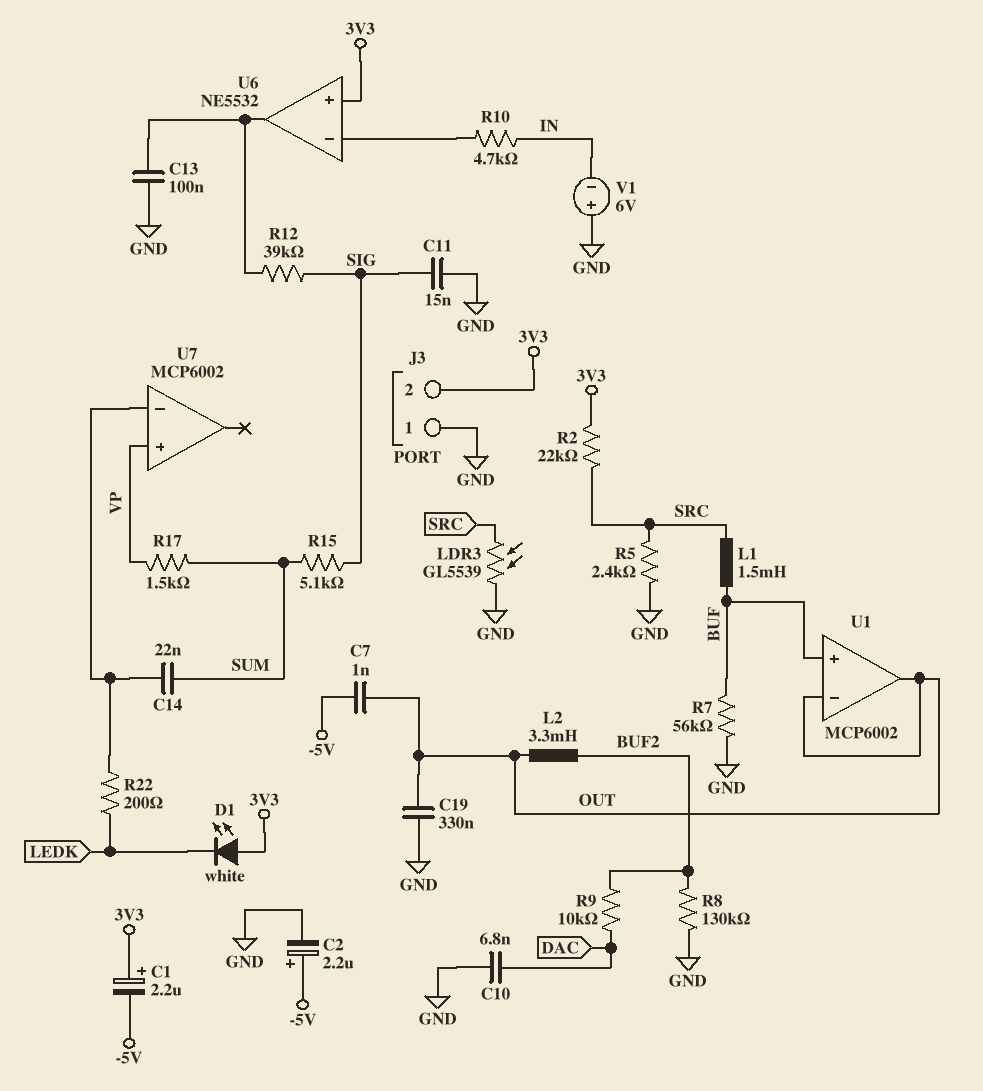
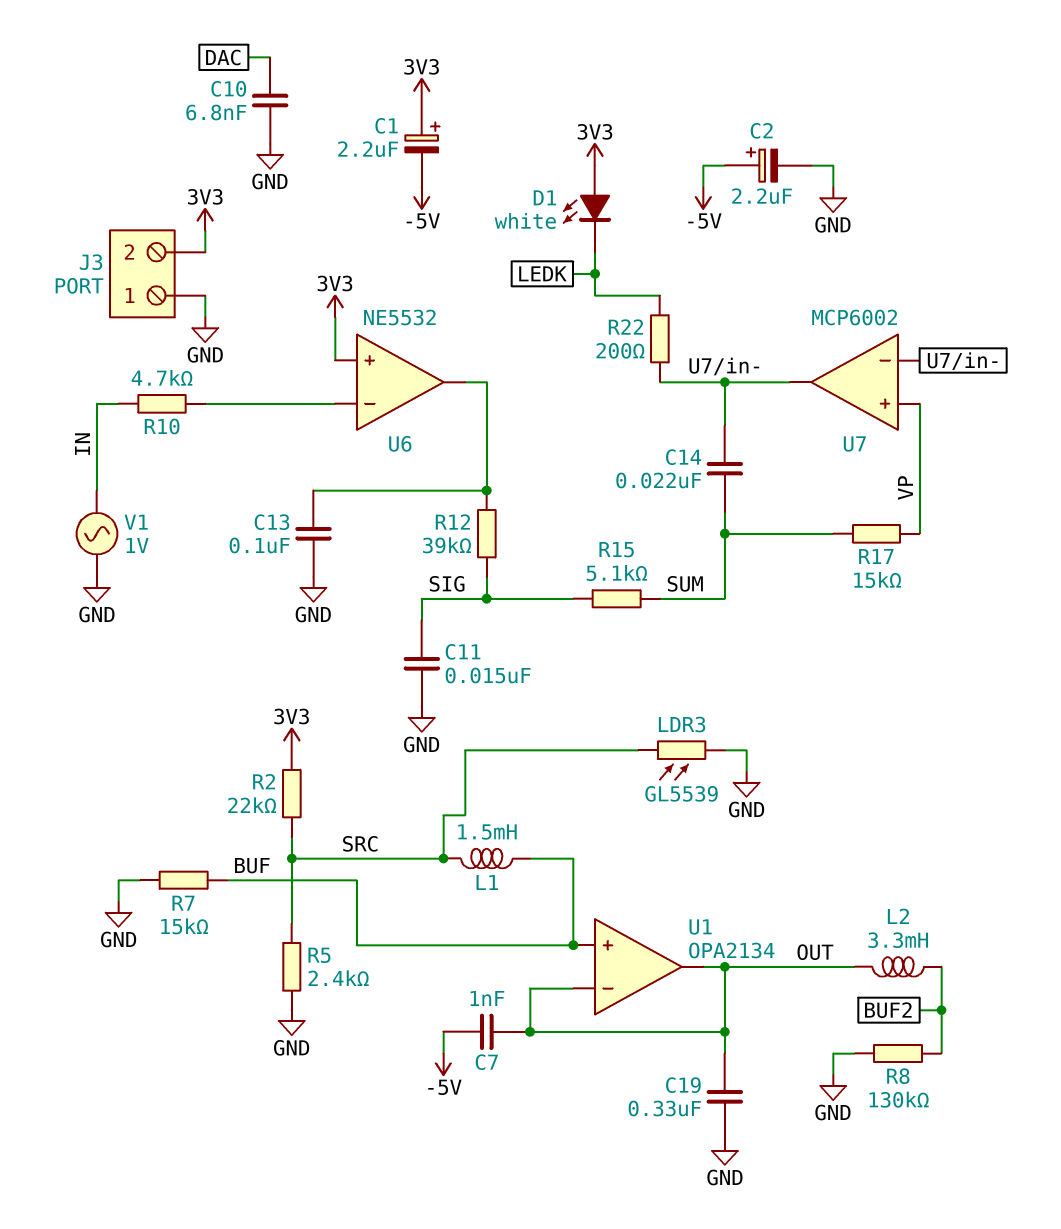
R7: 56k (BUF, GND) -> 15k (BUF, GND)
R9: 10k (BUF2, DAC) -> none
R17: 1.5k (SUM, VP) -> 15k (SUM, VP)
U1: MCP6002 -> OPA2134
U7 pin out: none -> U7/in-
V1: 6V (plus GND, minus IN) -> AC 1V (GND, IN)

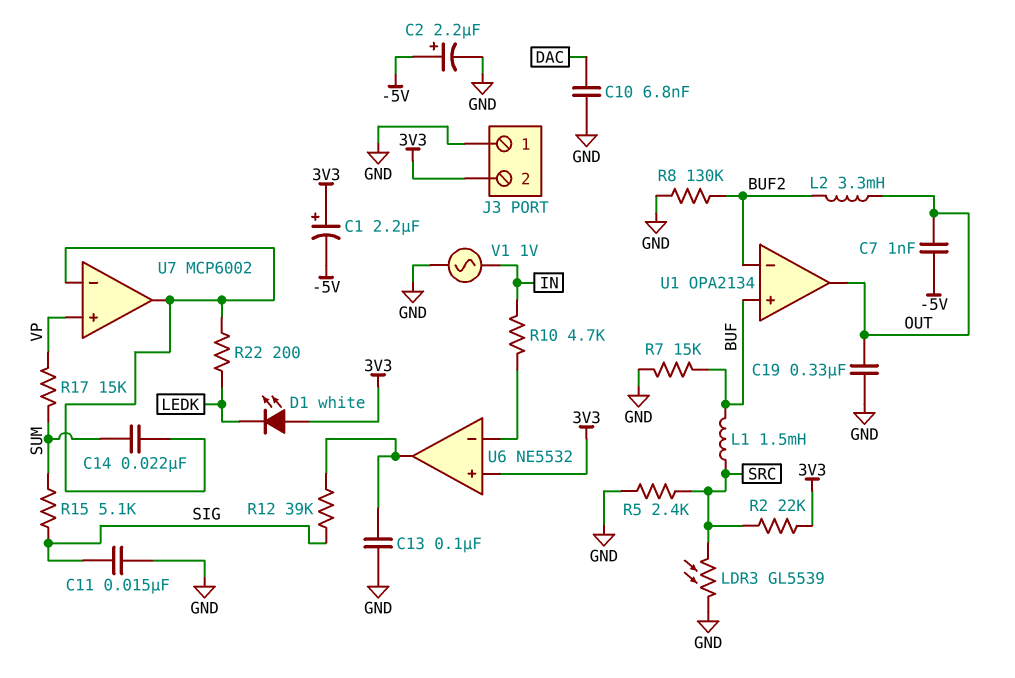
U1 pin in-: OUT -> BUF2

